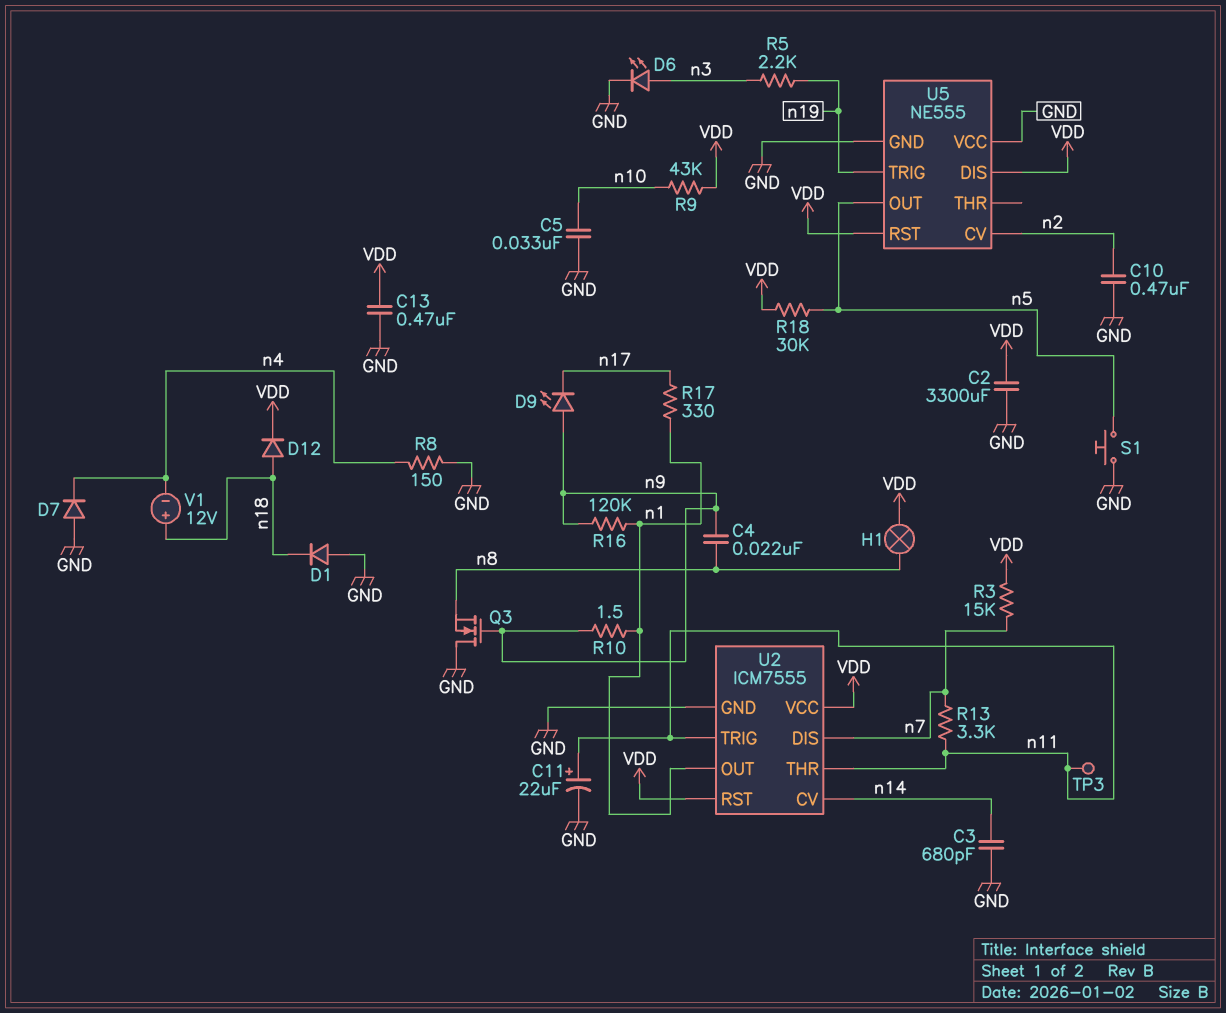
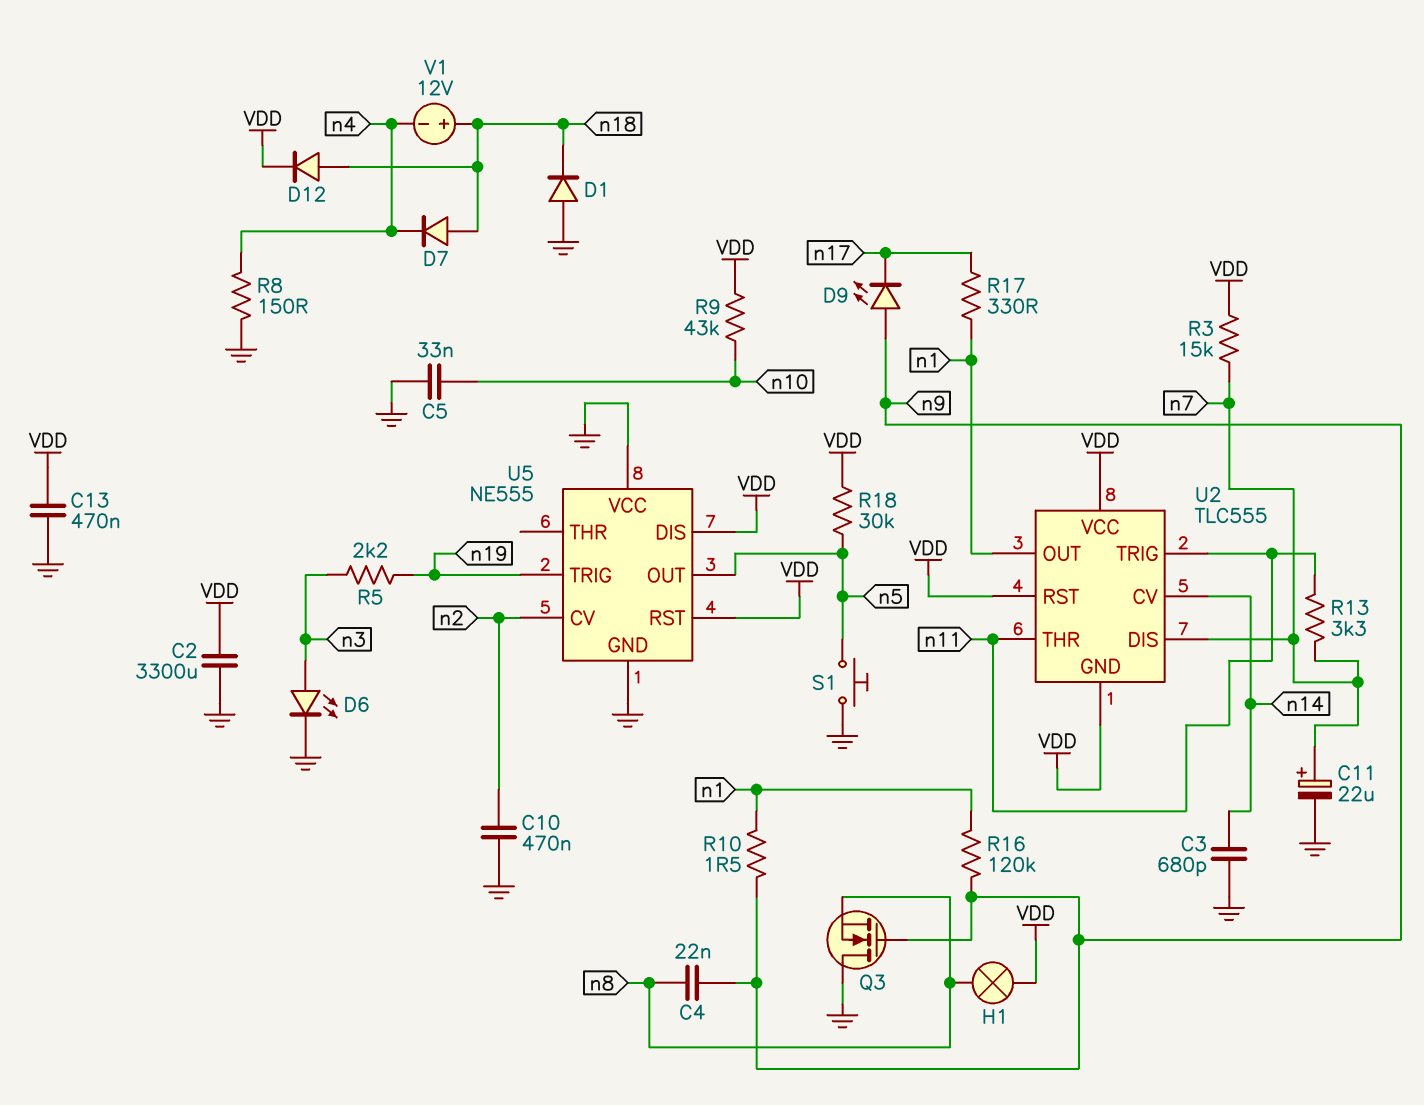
C11: 22uF (plus n11, minus GND) -> 22uF (plus n7, minus GND)
D7: diode (A GND, K n4) -> diode (A n18, K n4)
TP3: test point (n11) -> none
U2: ICM7555 -> TLC555
U2 pin GND: GND -> VDD

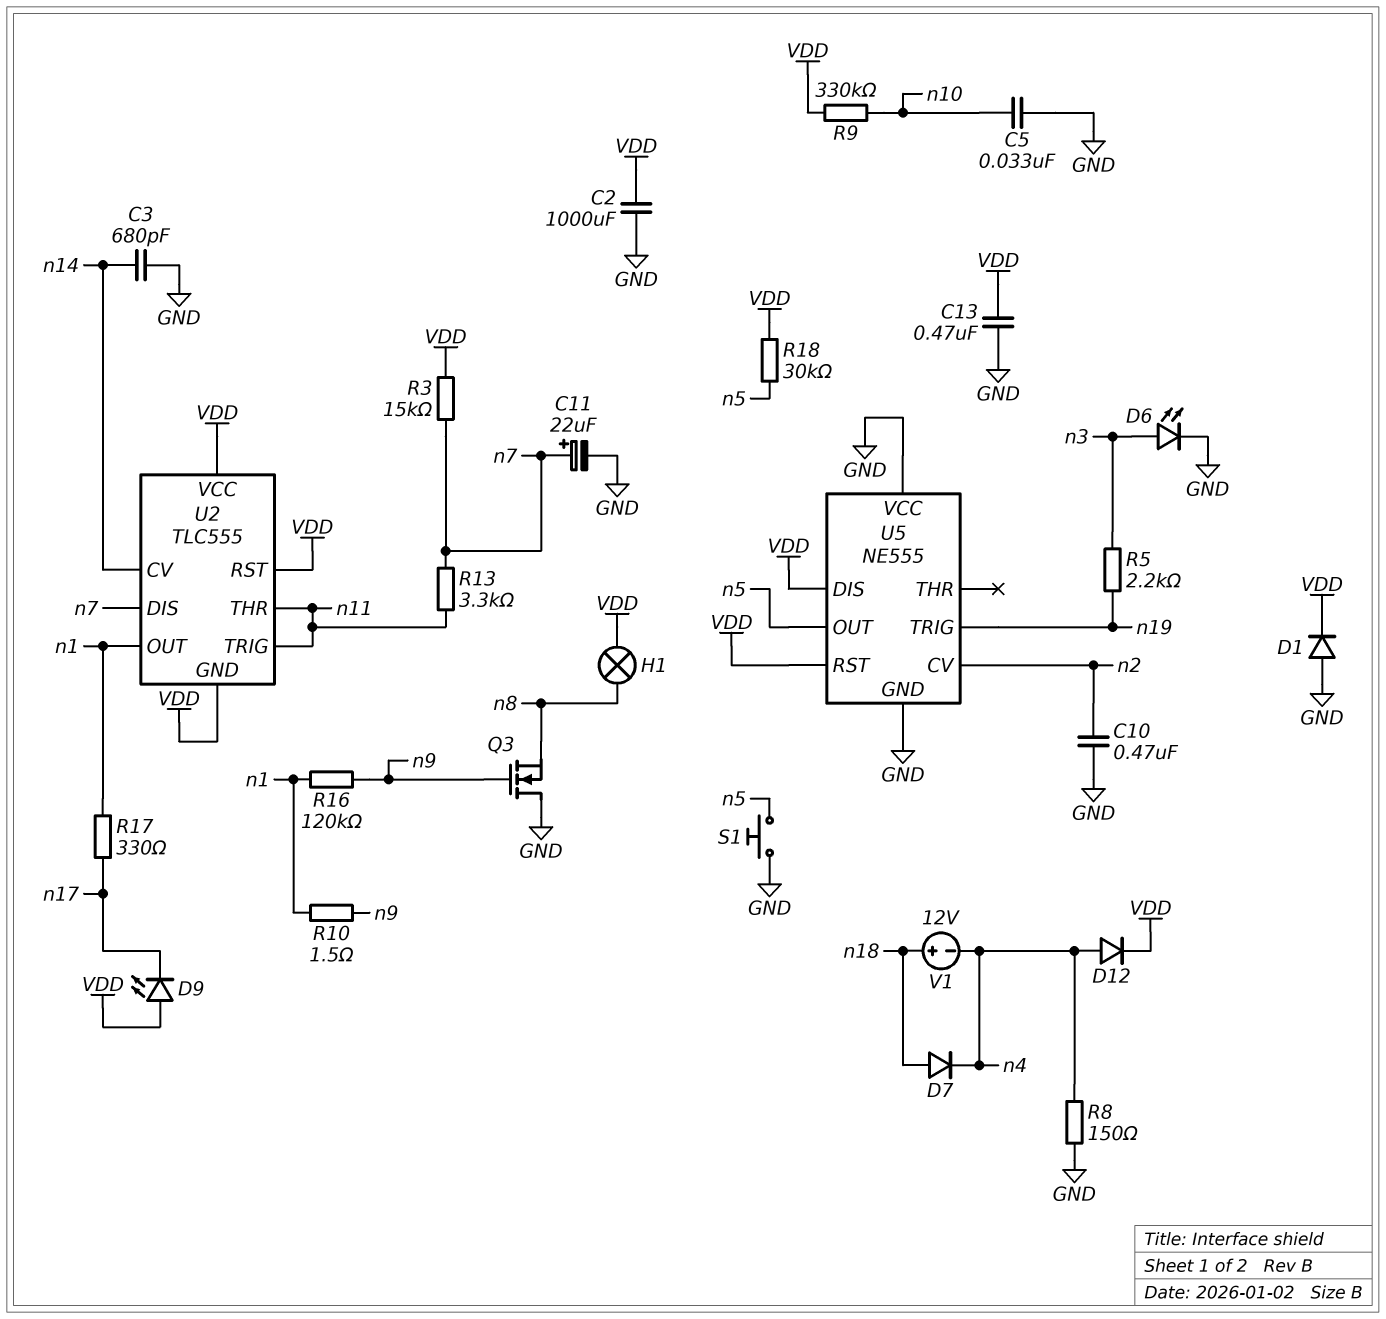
C2: 3300uF (GND, VDD) -> 1000uF (GND, VDD)
C4: 22nF (n8, n9) -> none
D1: diode (A GND, K n18) -> diode (A GND, K VDD)
D9: LED (A n9, K n17) -> LED (A VDD, K n17)
D12: diode (A n18, K VDD) -> diode (A n4, K VDD)
R9: 43k (VDD, n10) -> 330k (VDD, n10)

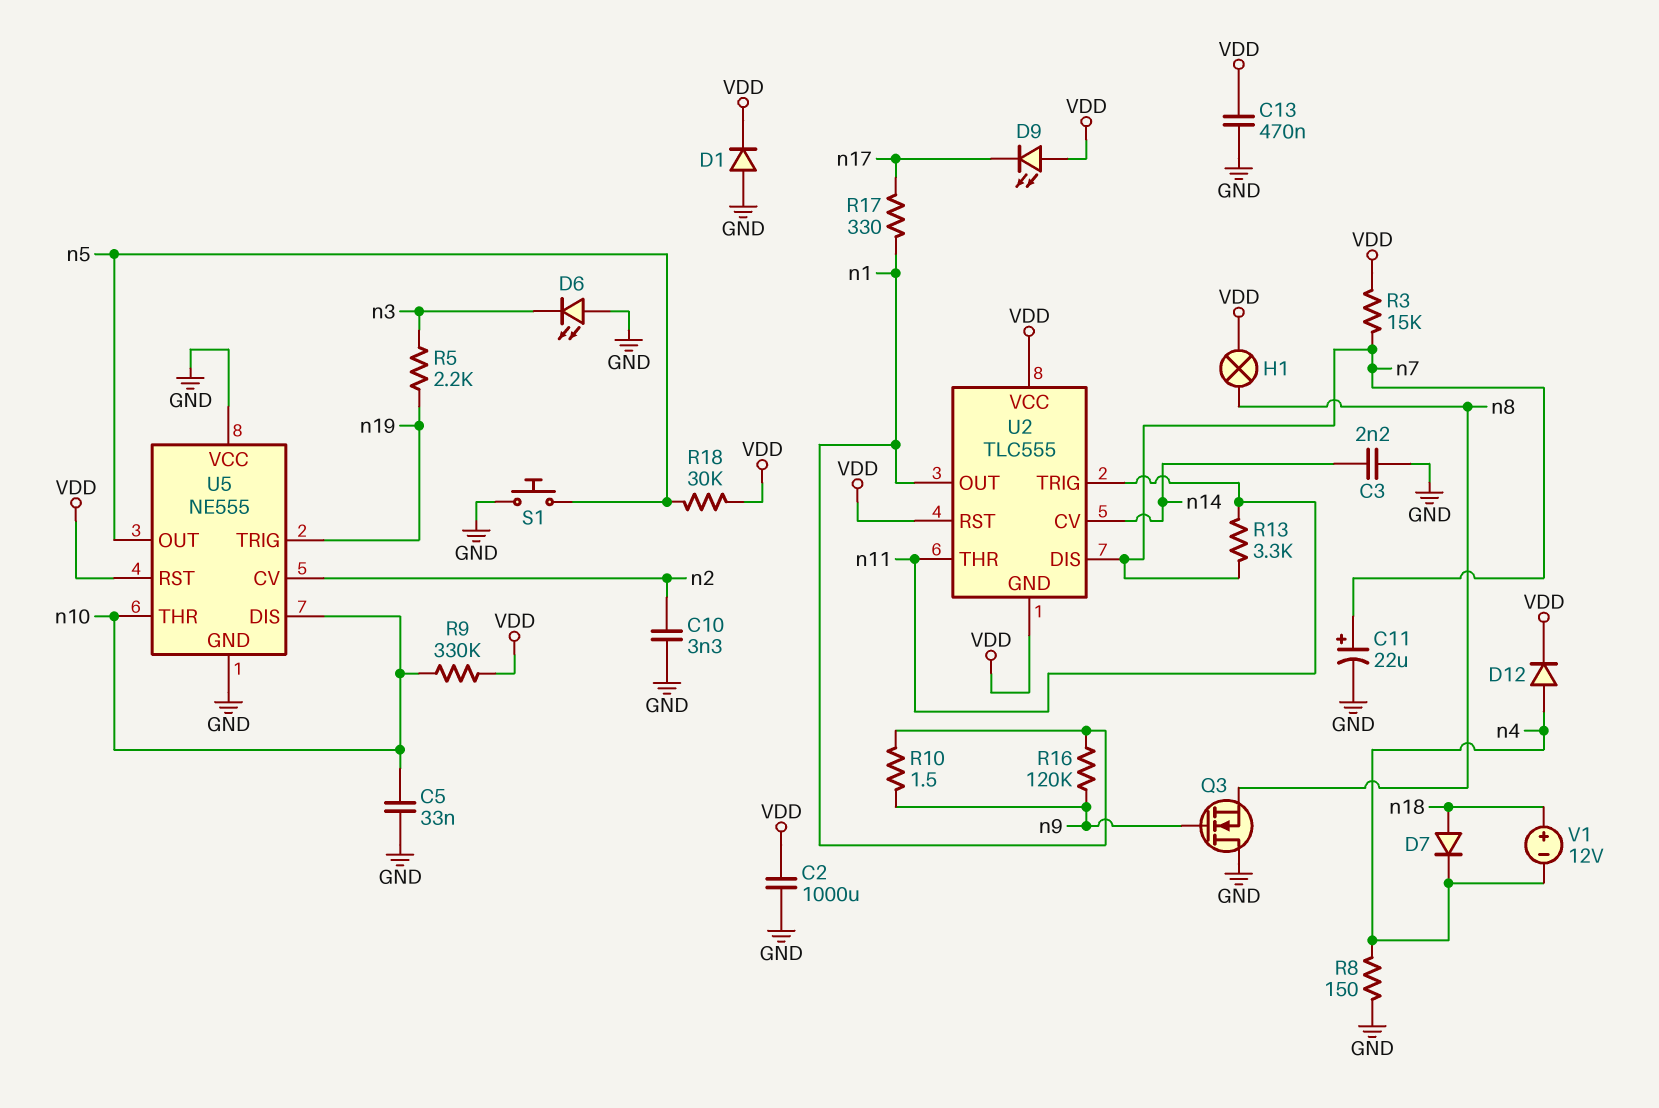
C3: 680pF (GND, n14) -> 2.2nF (GND, n14)
C10: 470nF (GND, n2) -> 3.3nF (GND, n2)
D6: LED (A n3, K GND) -> LED (A GND, K n3)
U5 pin DIS: VDD -> n10
U5 pin THR: none -> n10

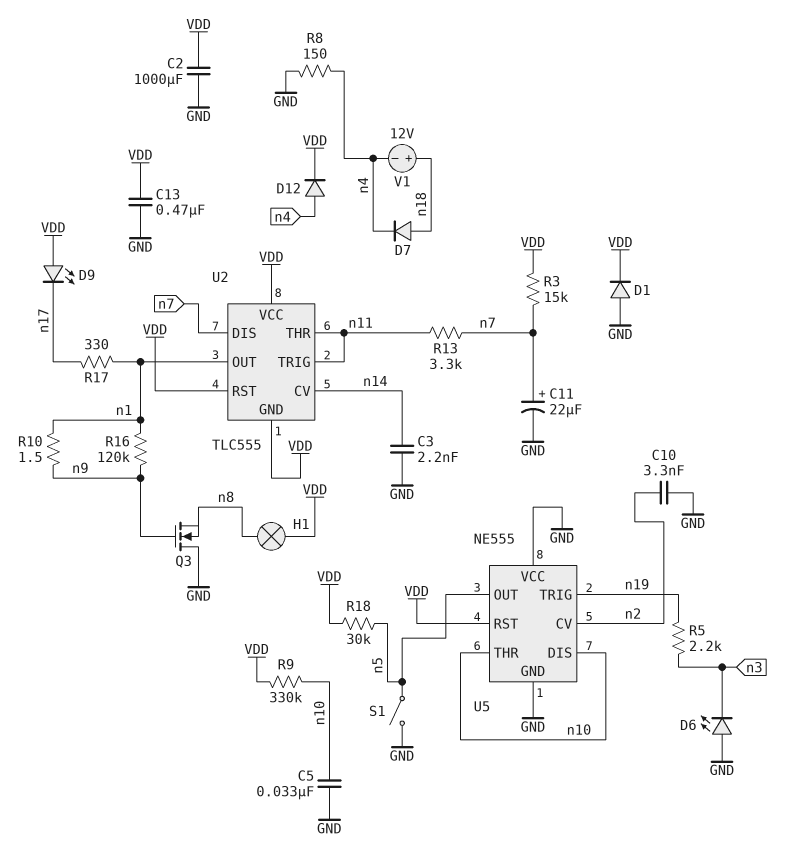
S1: button (GND, n5) -> switch (GND, n5)

